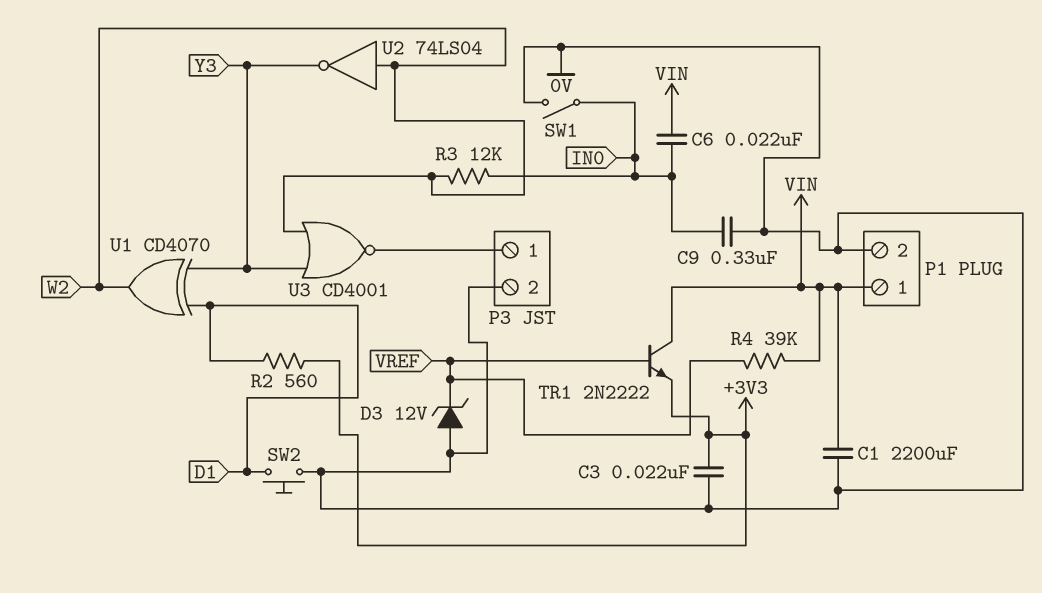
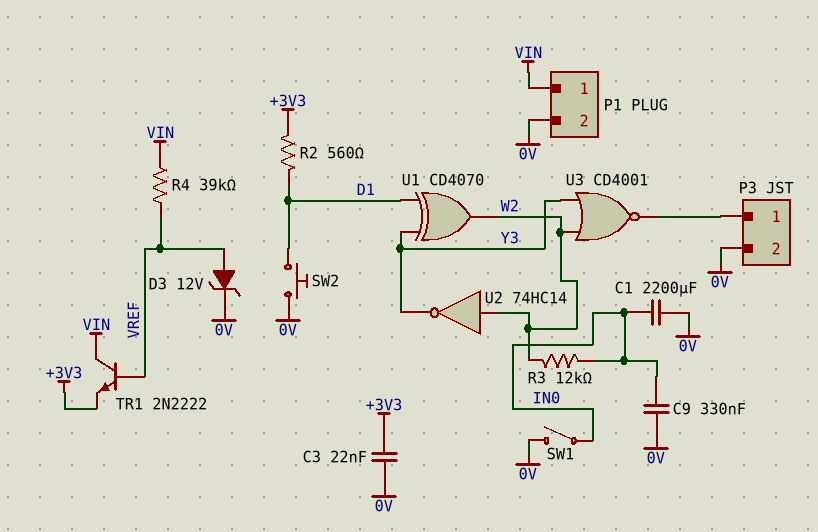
C1: 2200uF (0V, VIN) -> 2200uF (0V, IN0)
C6: 22nF (IN0, VIN) -> none
D3: zener 12V (A 0V, K VREF) -> zener 12V (A VREF, K 0V)
U2: NOT 74LS04 (in W2, out Y3) -> NOT 74HC14 (in W2, out Y3)

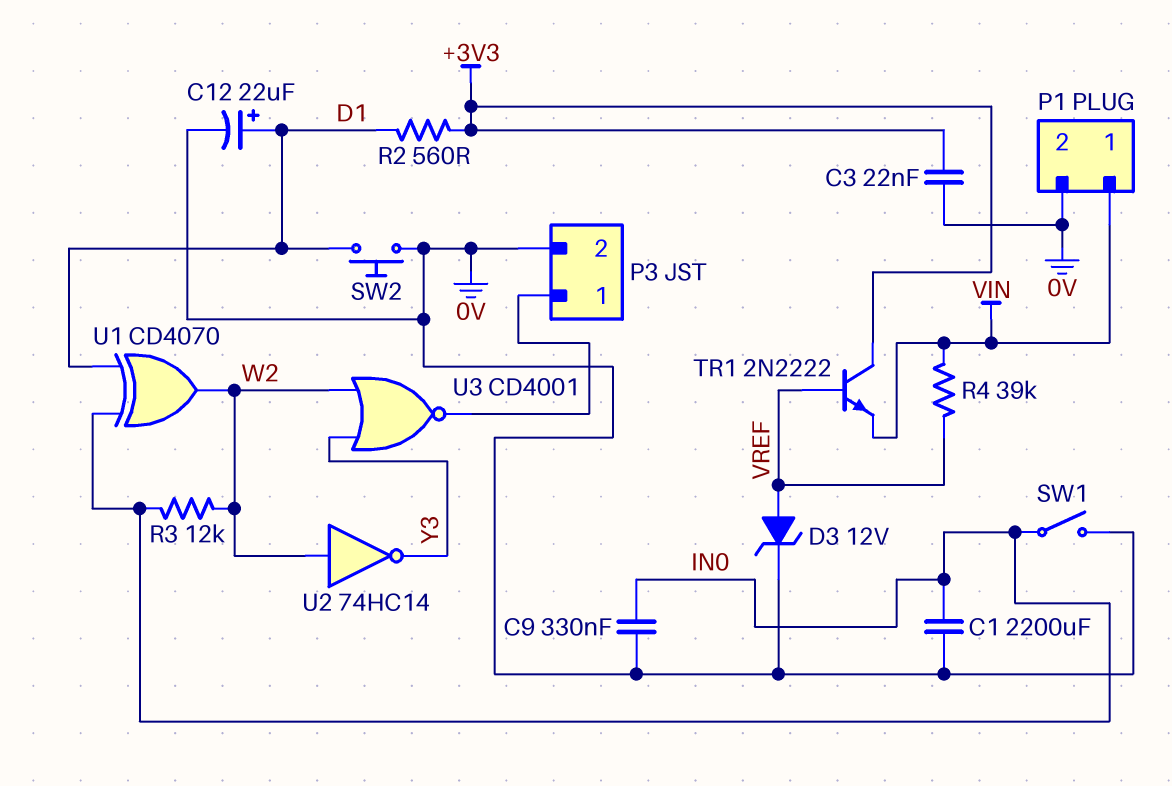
C12: none -> 22uF (plus D1, minus 0V)
TR1: NPN 2N2222 (B VREF, C VIN, E +3V3) -> NPN 2N2222 (B VREF, C +3V3, E VIN)
U1: XOR CD4070 (in D1, in Y3, out W2) -> XOR CD4070 (in D1, in IN0, out W2)

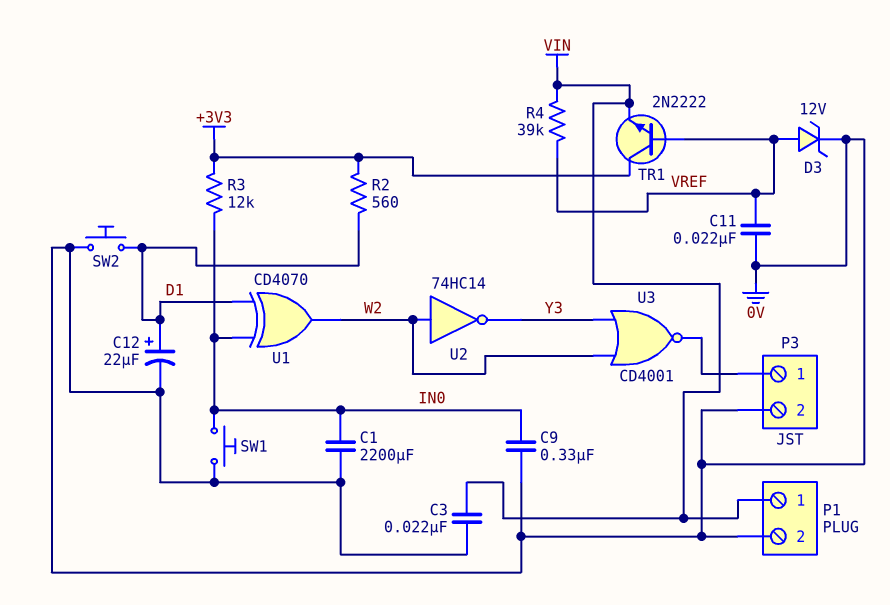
C3: 22nF (+3V3, 0V) -> 22nF (0V, VIN)
C11: none -> 22nF (0V, VREF)
R3: 12k (IN0, W2) -> 12k (+3V3, IN0)
SW1: switch (0V, IN0) -> button (0V, IN0)

